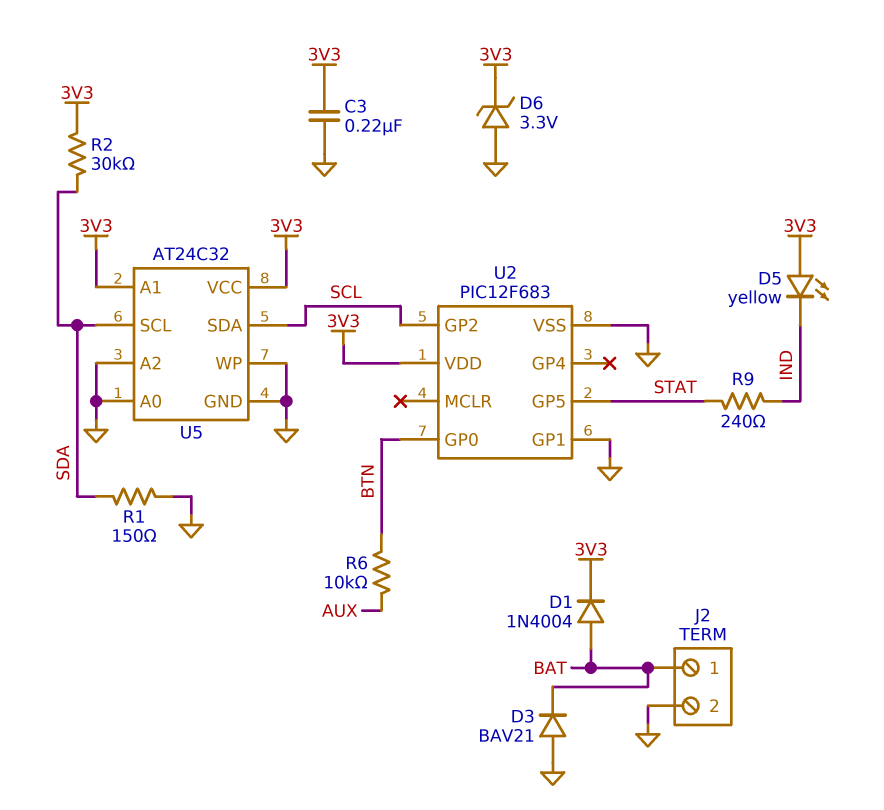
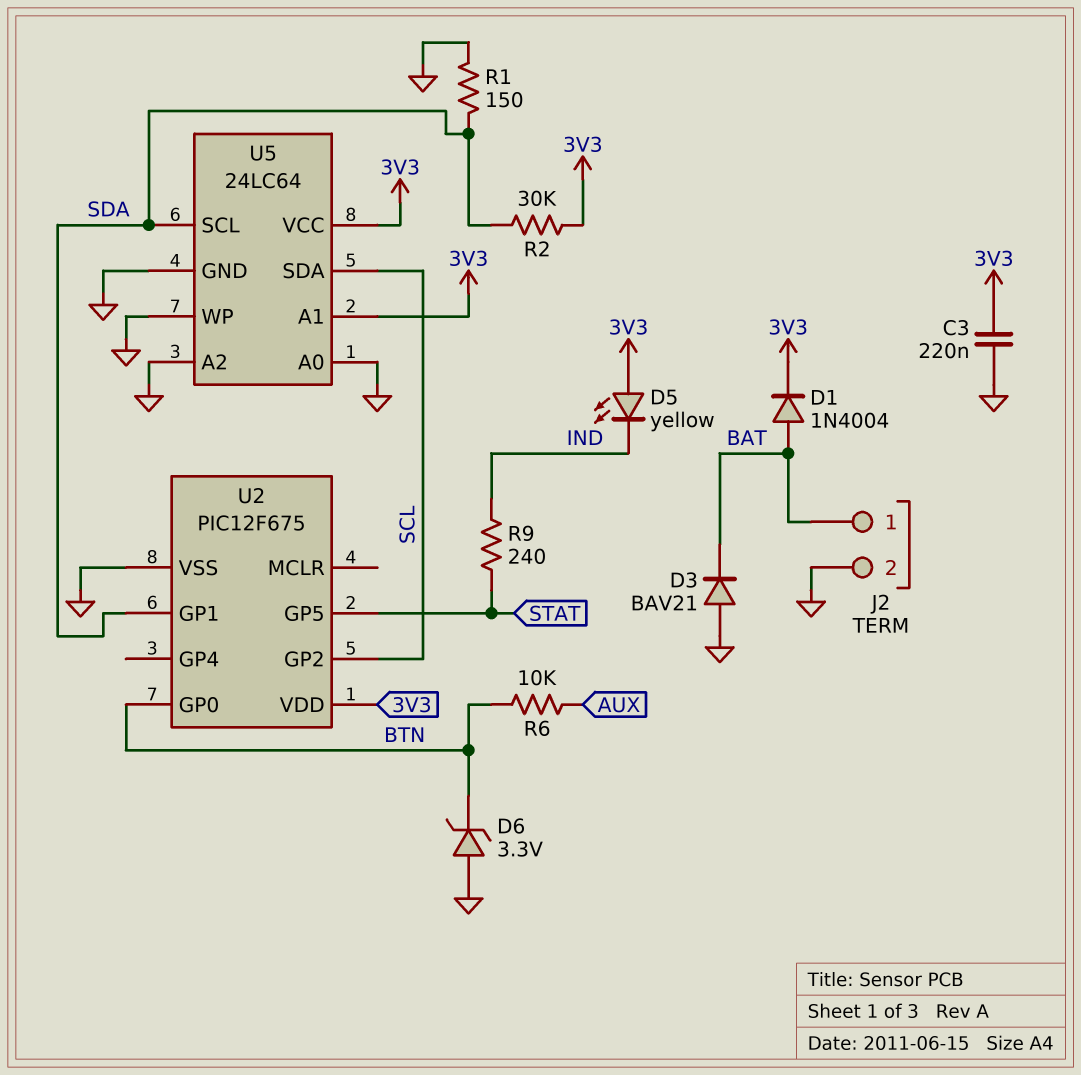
D6: zener 3.3V (A GND, K 3V3) -> zener 3.3V (A GND, K BTN)
U2: PIC12F683 -> PIC12F675
U2 pin GP1: GND -> SDA
U5: AT24C32 -> 24LC64

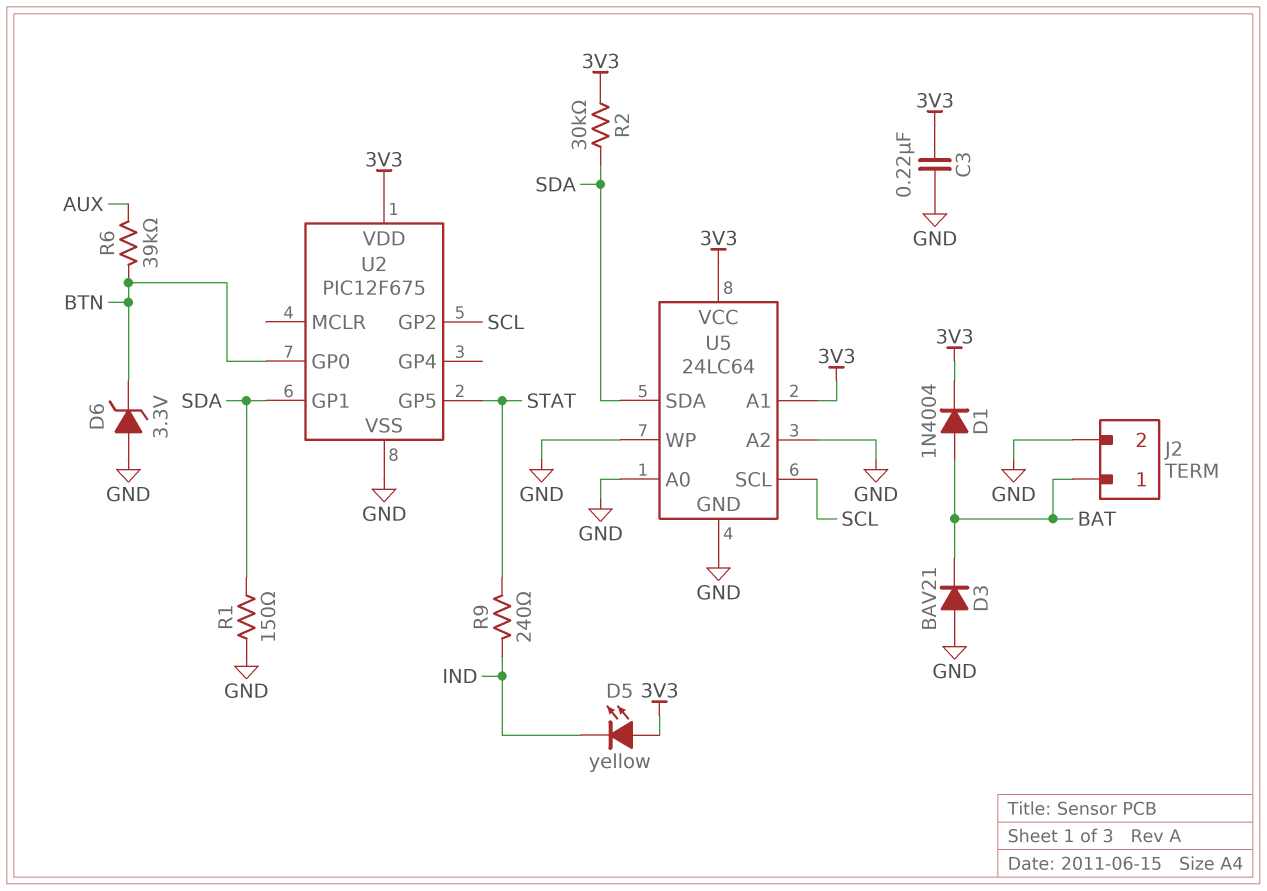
R6: 10k (AUX, BTN) -> 39k (AUX, BTN)
U5 pin SCL: SDA -> SCL
U5 pin SDA: SCL -> SDA

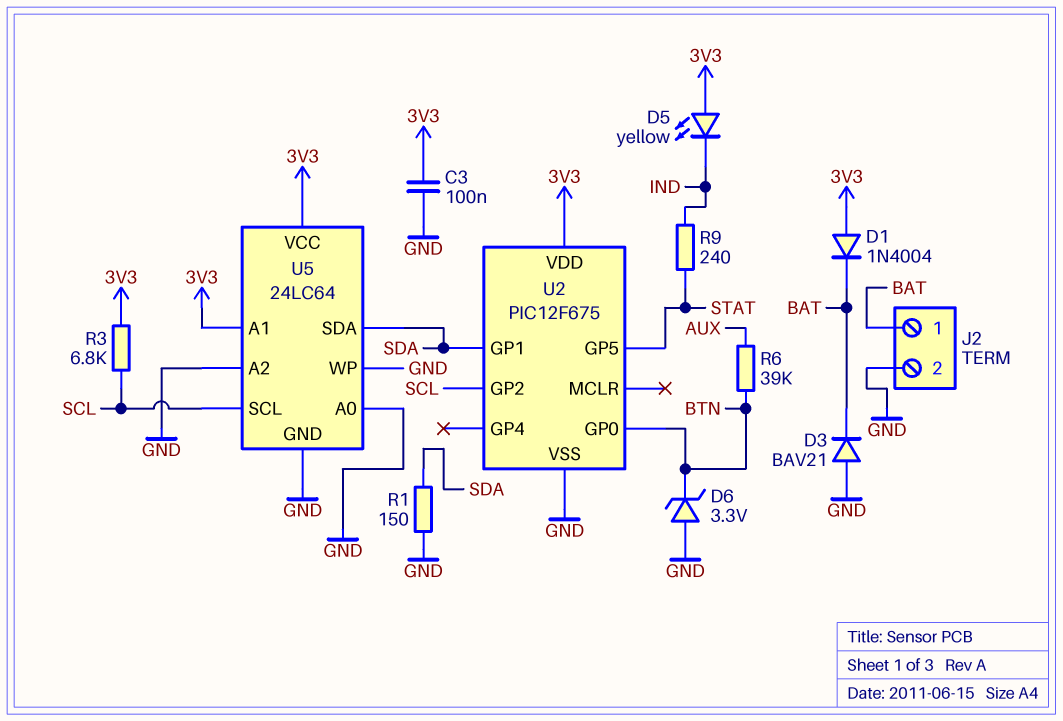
C3: 220nF (3V3, GND) -> 100nF (3V3, GND)
D1: diode 1N4004 (A BAT, K 3V3) -> diode 1N4004 (A 3V3, K BAT)
R2: 30k (3V3, SDA) -> none
R3: none -> 6.8k (3V3, SCL)

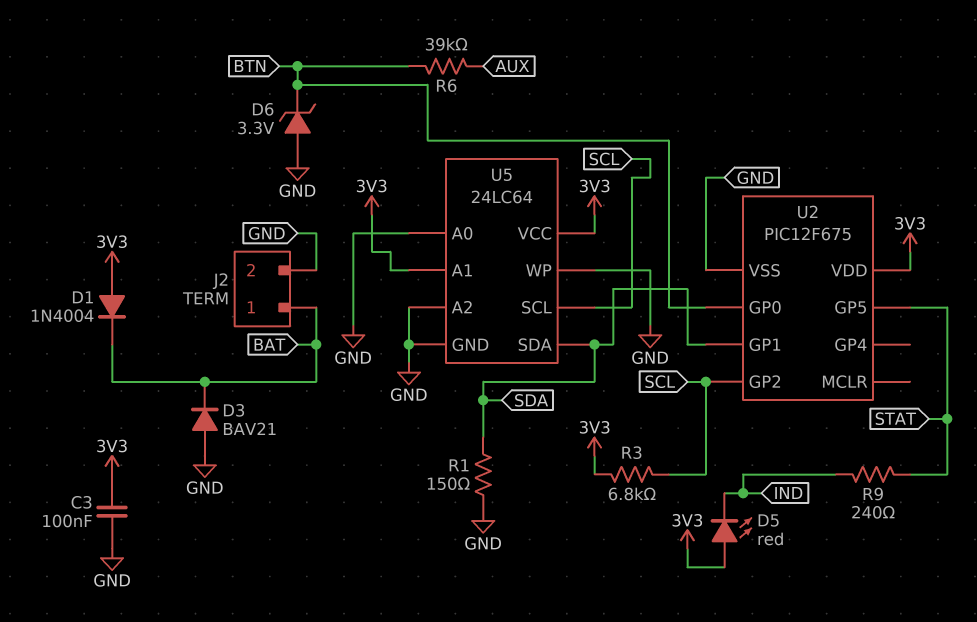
D5: LED yellow (A 3V3, K IND) -> LED red (A 3V3, K IND)

